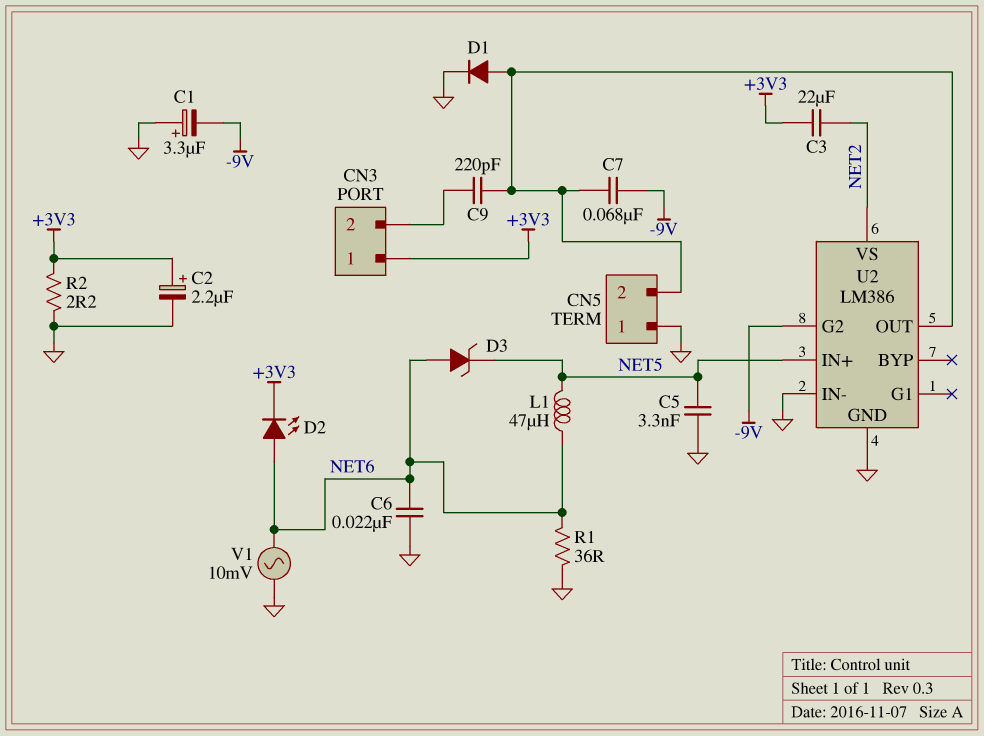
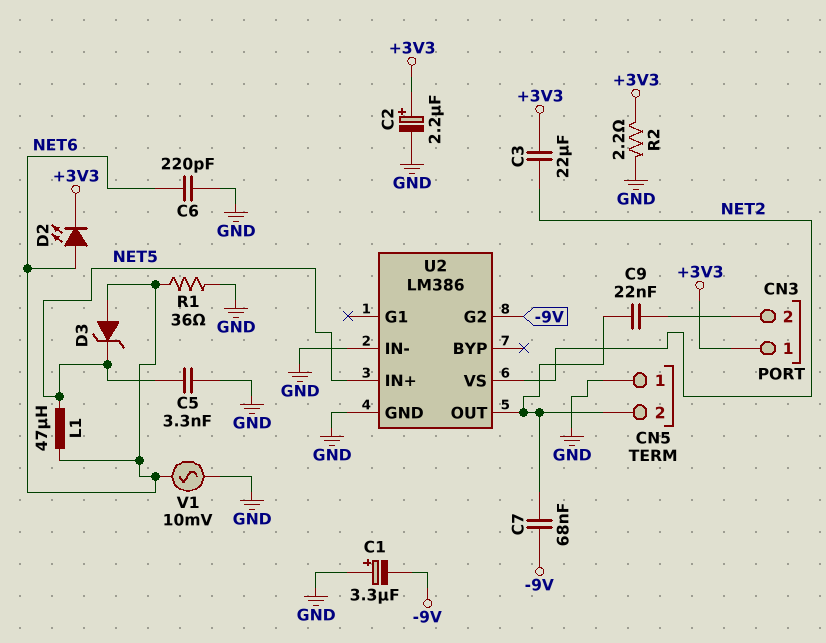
C6: 22nF (GND, NET6) -> 220pF (GND, NET6)
C9: 220pF (CN3/2, CN5/2) -> 22nF (CN3/2, CN5/2)
D1: diode (A CN5/2, K GND) -> none

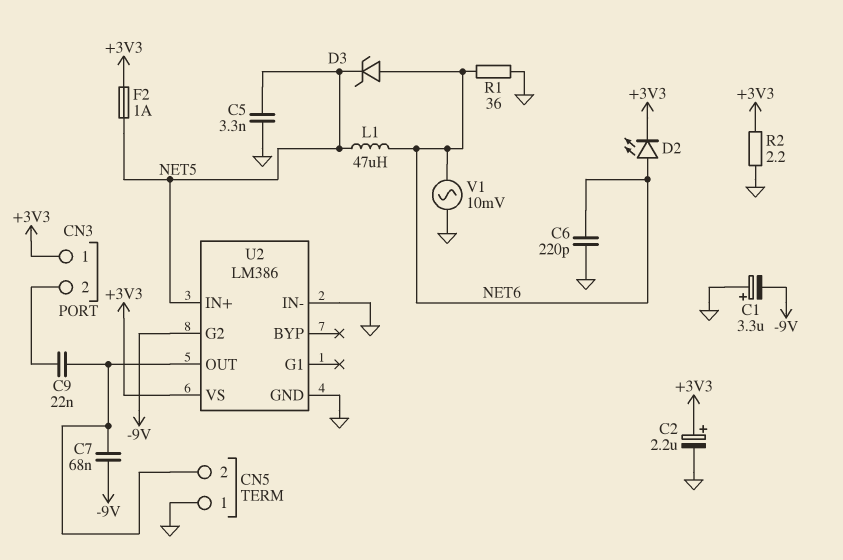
C3: 22uF (+3V3, NET2) -> none
F2: none -> 1A (+3V3, NET5)
U2 pin VS: NET2 -> +3V3

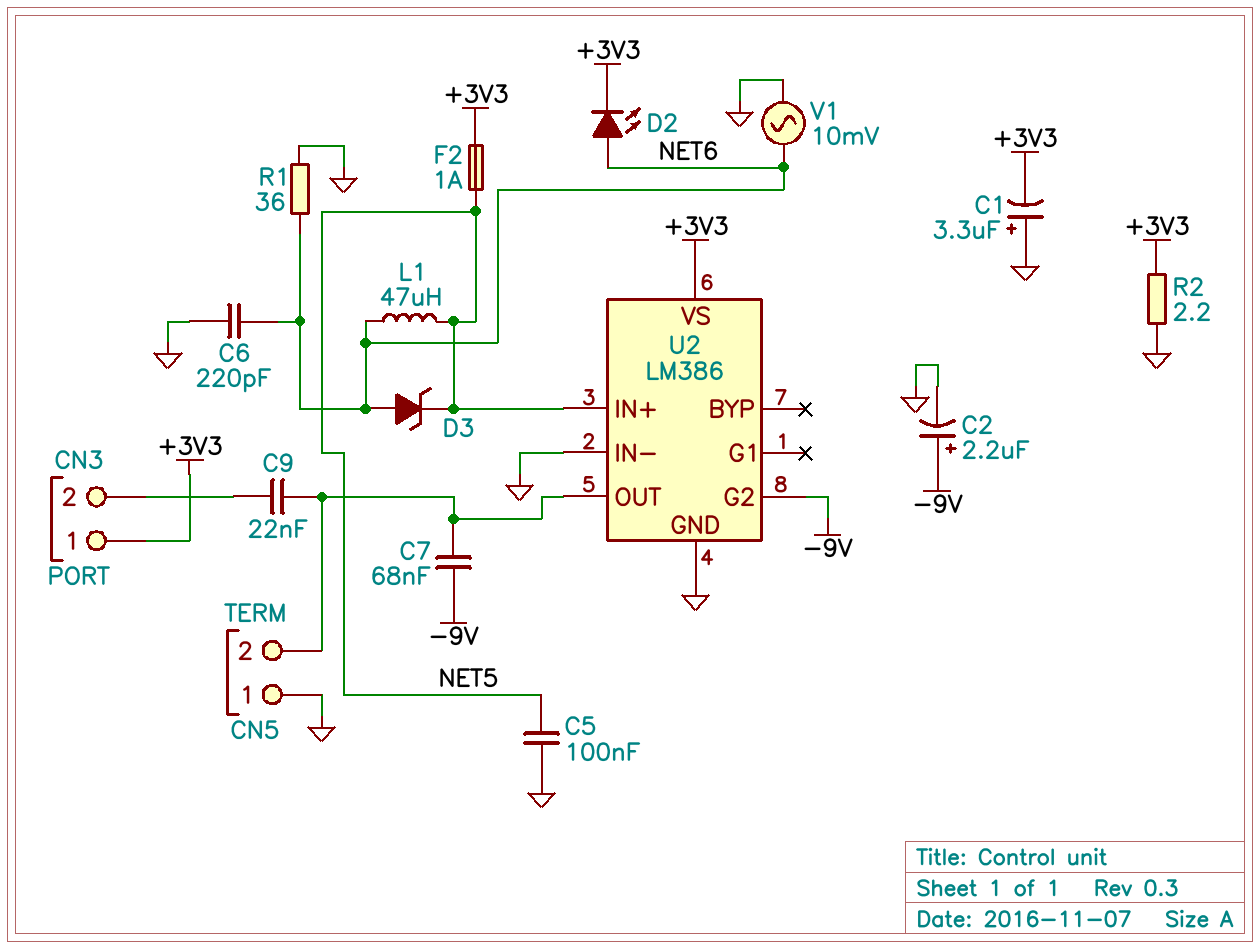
C1: 3.3uF (plus GND, minus -9V) -> 3.3uF (plus GND, minus +3V3)
C2: 2.2uF (plus +3V3, minus GND) -> 2.2uF (plus -9V, minus GND)
C5: 3.3nF (GND, NET5) -> 100nF (GND, NET5)

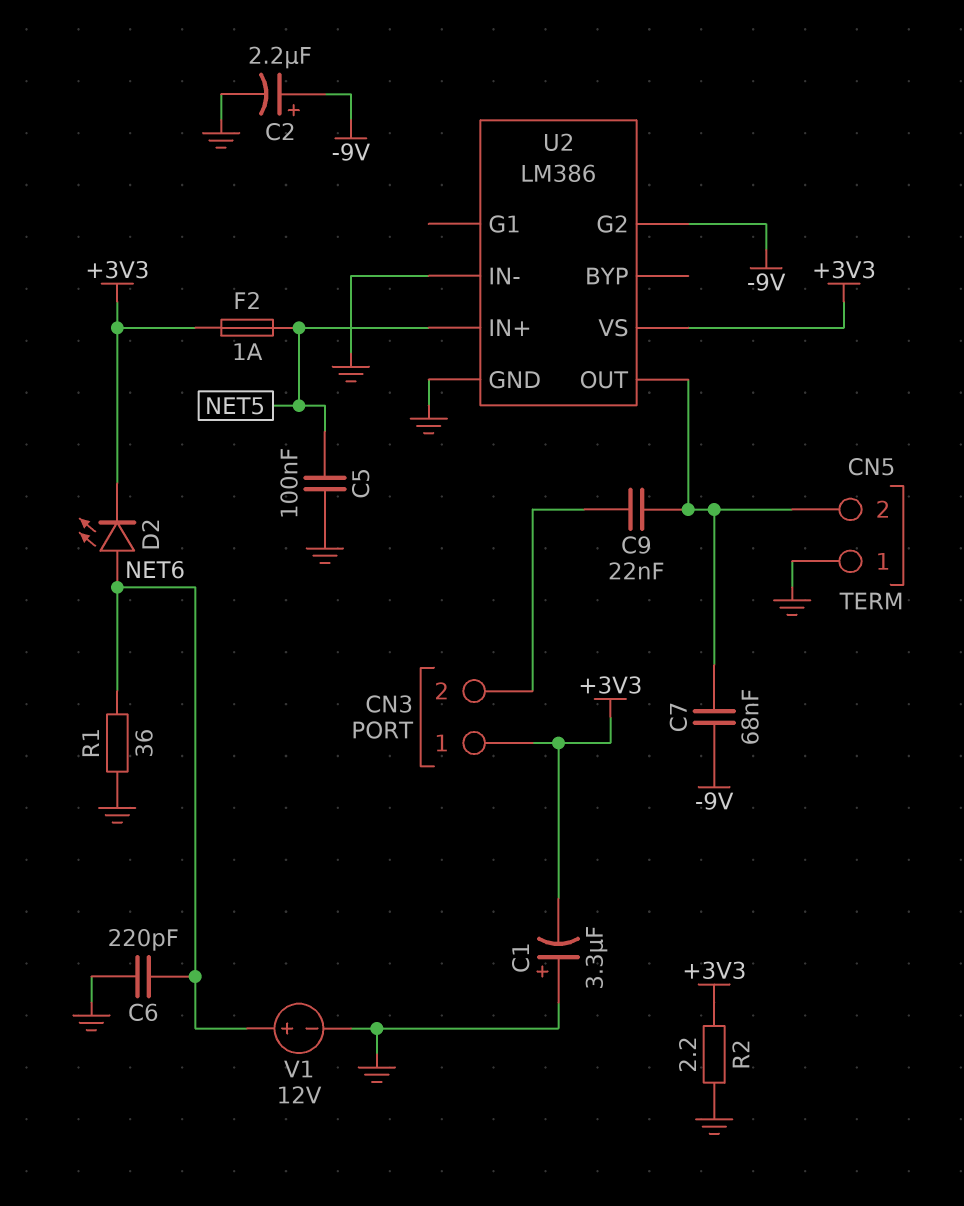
D3: zener (A NET6, K NET5) -> none
L1: 47uH (NET5, NET6) -> none
V1: AC 10mV (GND, NET6) -> 12V (plus NET6, minus GND)

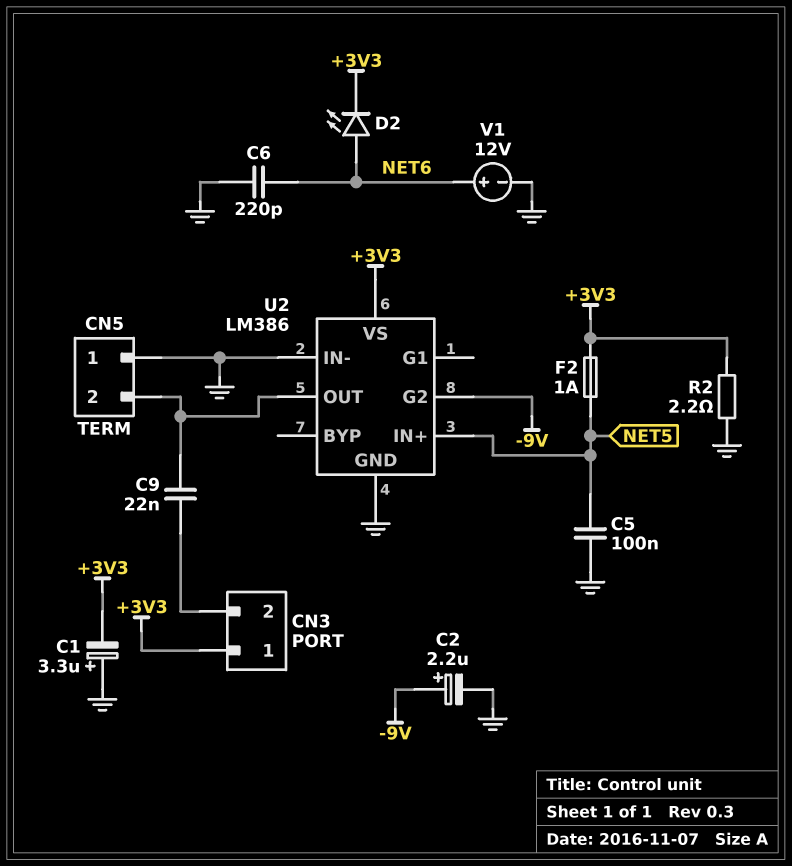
C7: 68nF (-9V, CN5/2) -> none
R1: 36 (GND, NET6) -> none

